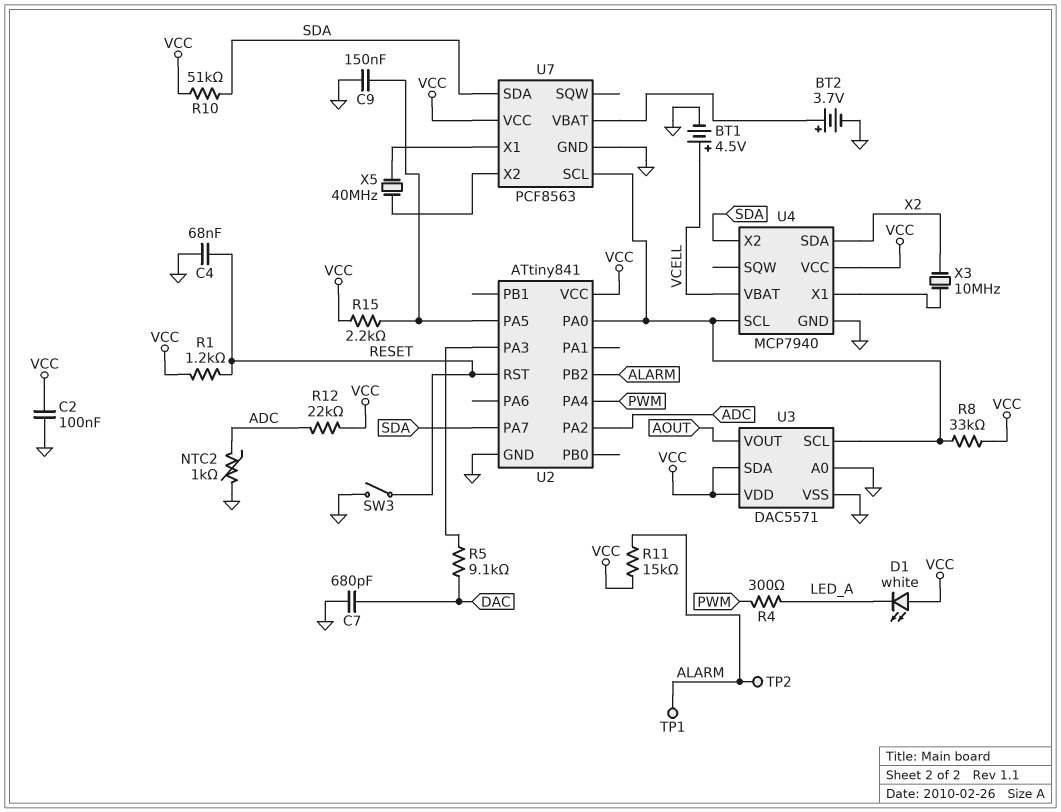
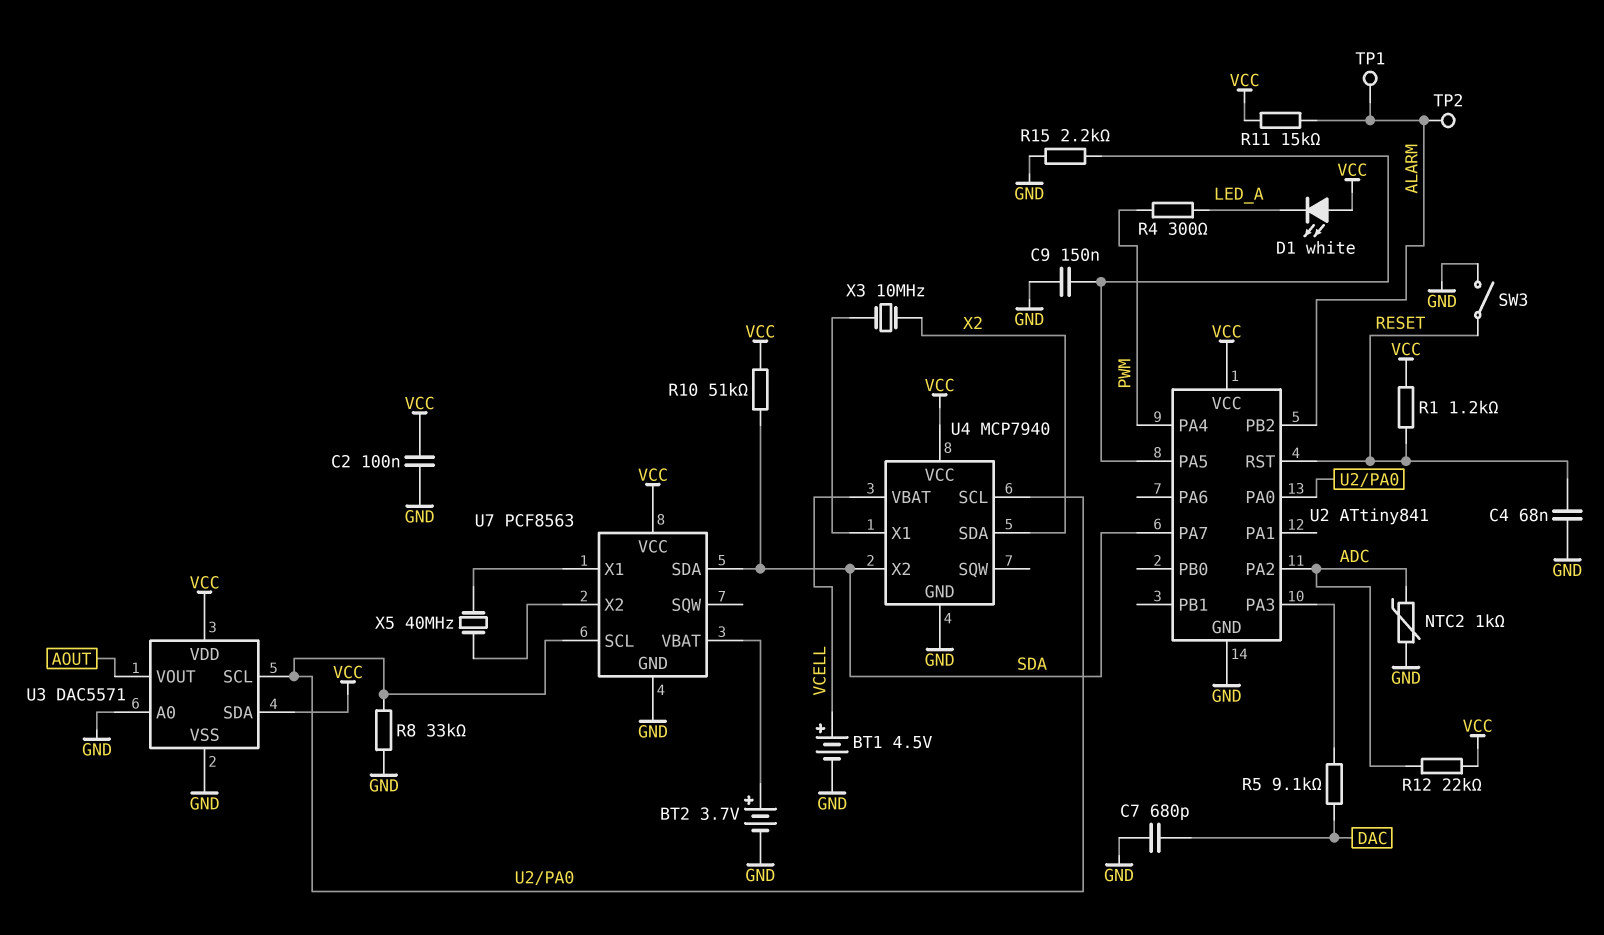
R8: 33k (U2/PA0, VCC) -> 33k (GND, U2/PA0)
R15: 2.2k (U2/PA5, VCC) -> 2.2k (GND, U2/PA5)

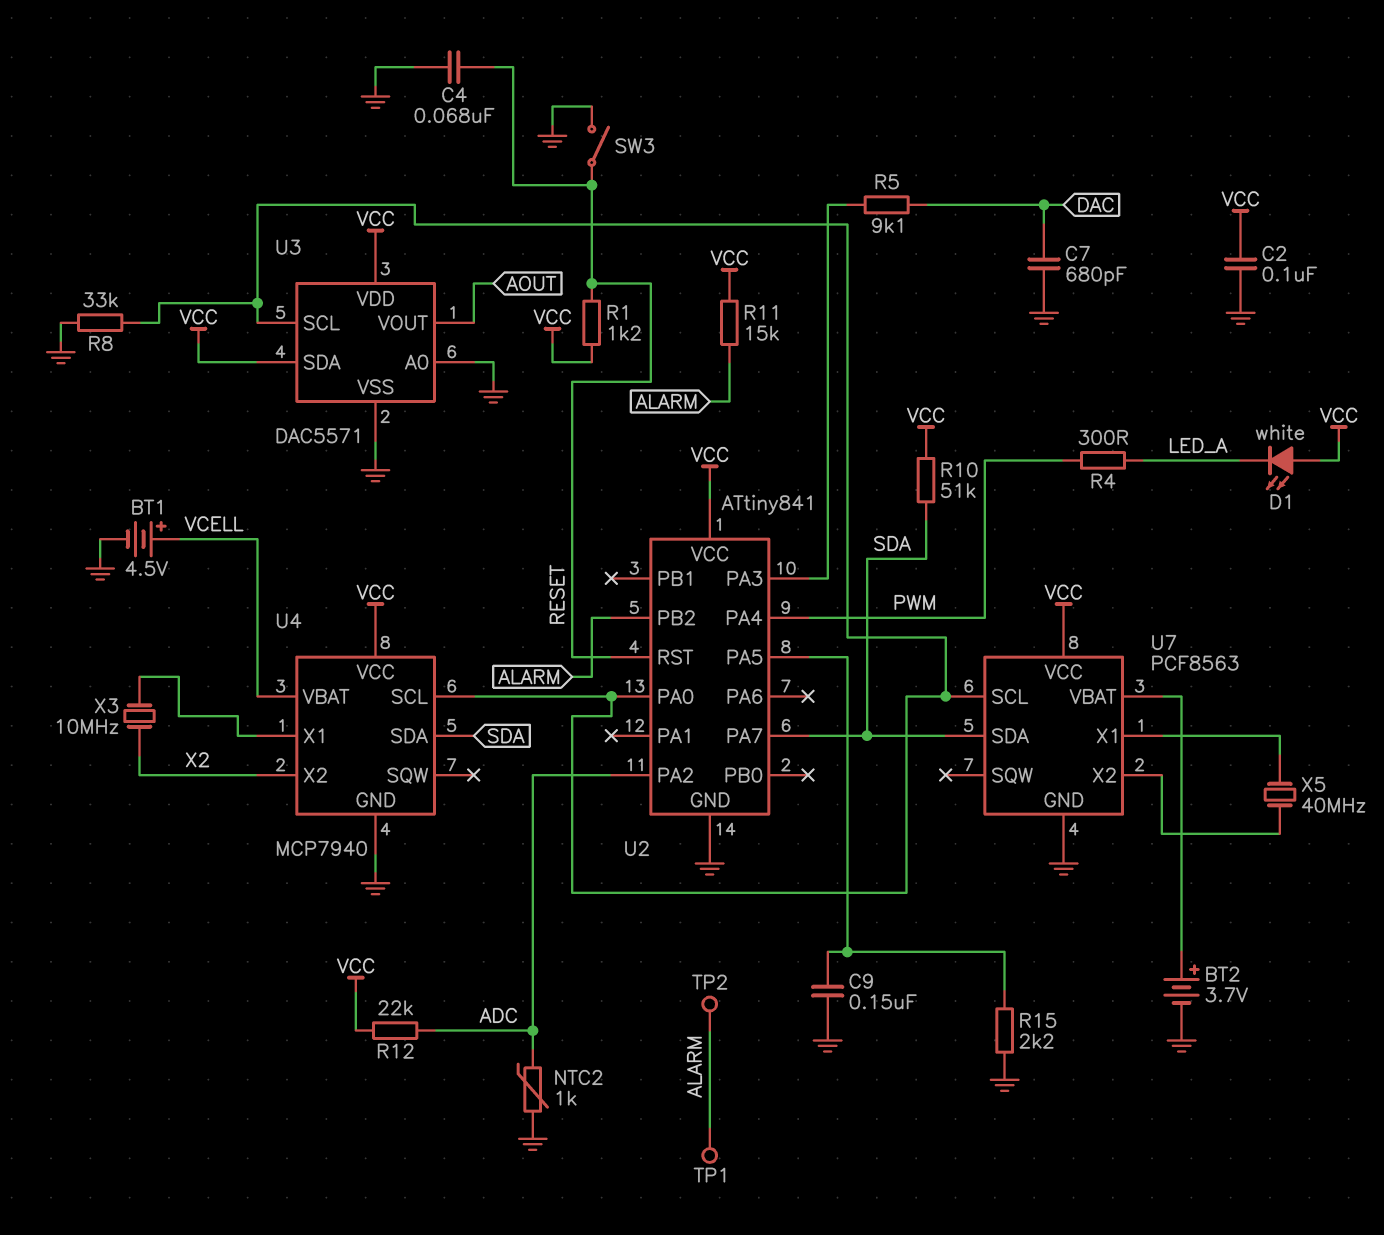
U4 pin SDA: X2 -> SDA
U4 pin X2: SDA -> X2

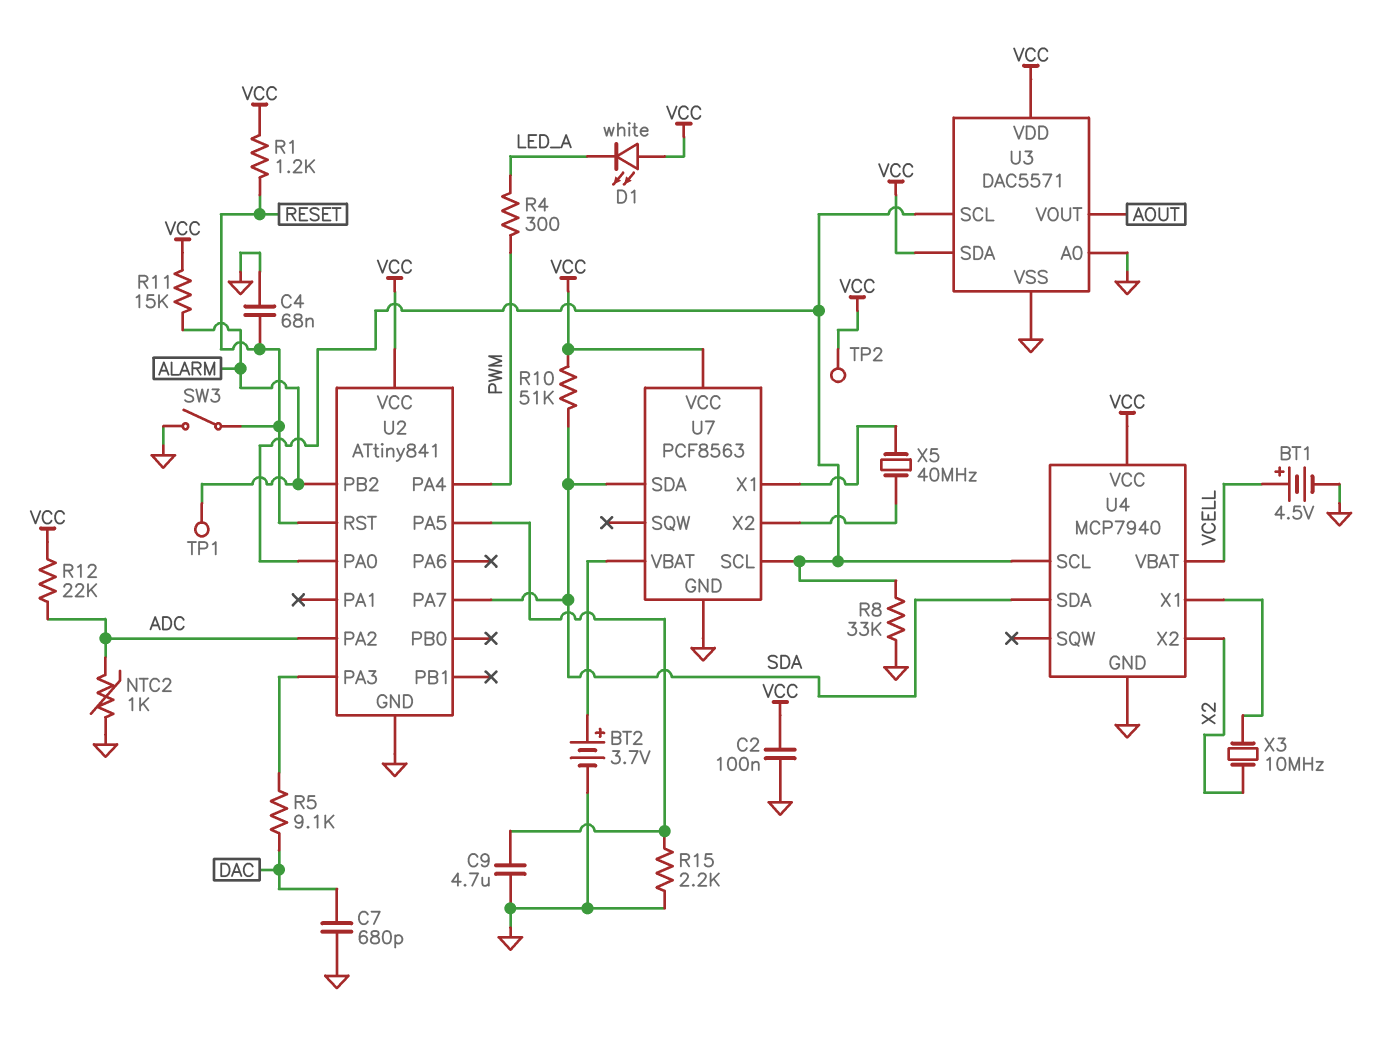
C9: 150nF (GND, U2/PA5) -> 4.7uF (GND, U2/PA5)
TP2: test point (ALARM) -> test point (VCC)

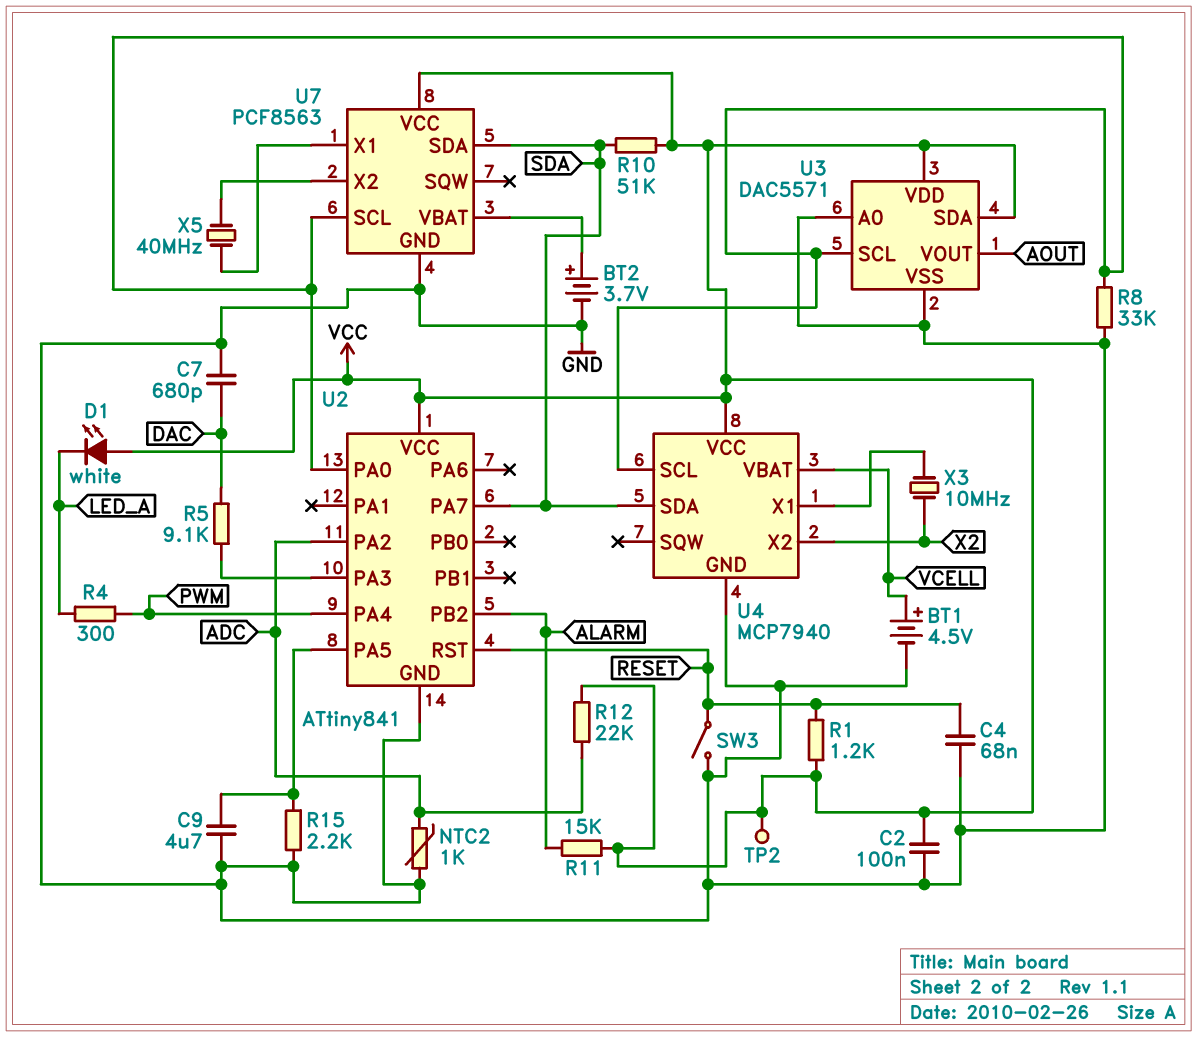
TP1: test point (ALARM) -> none

